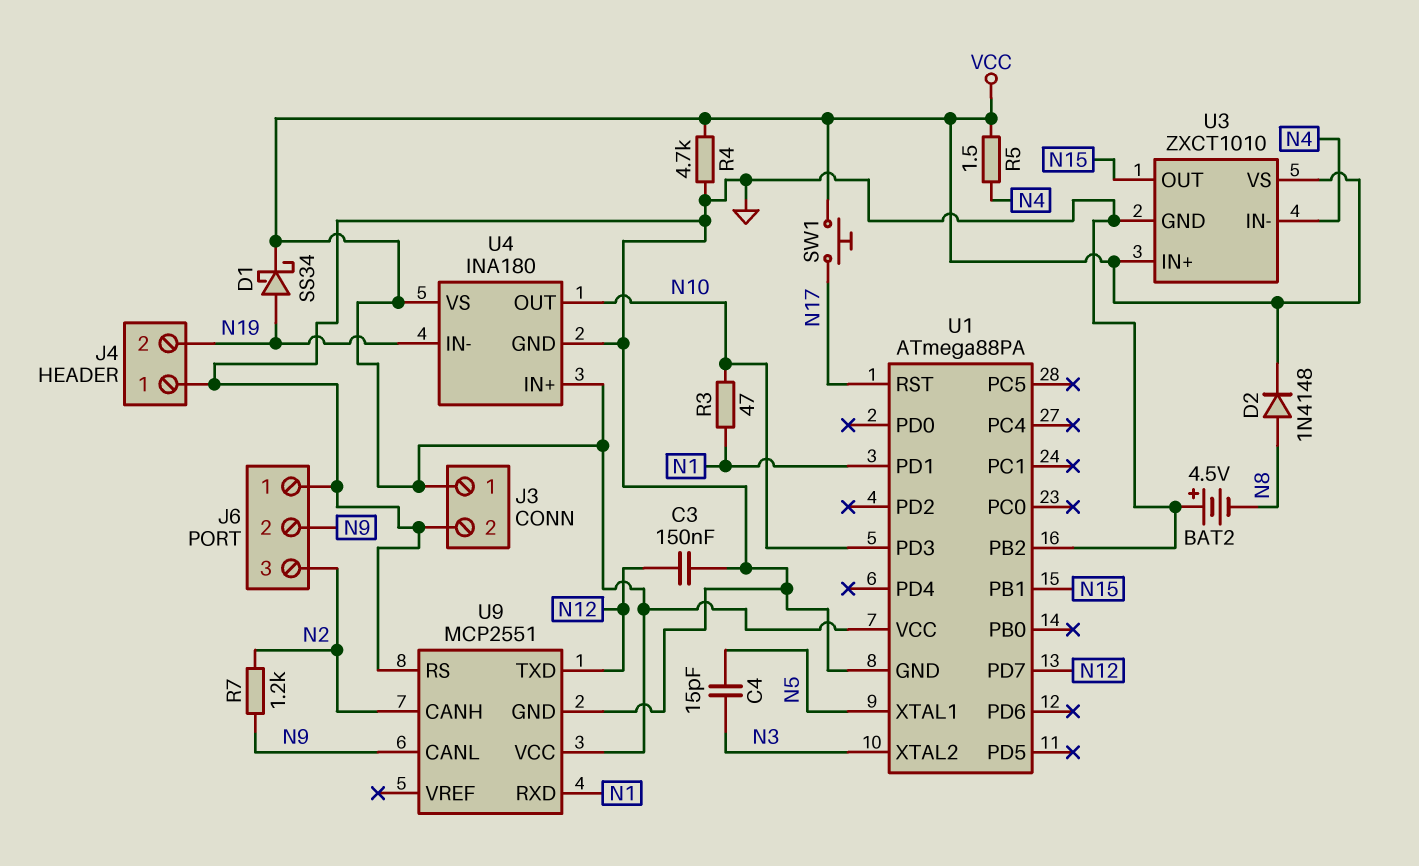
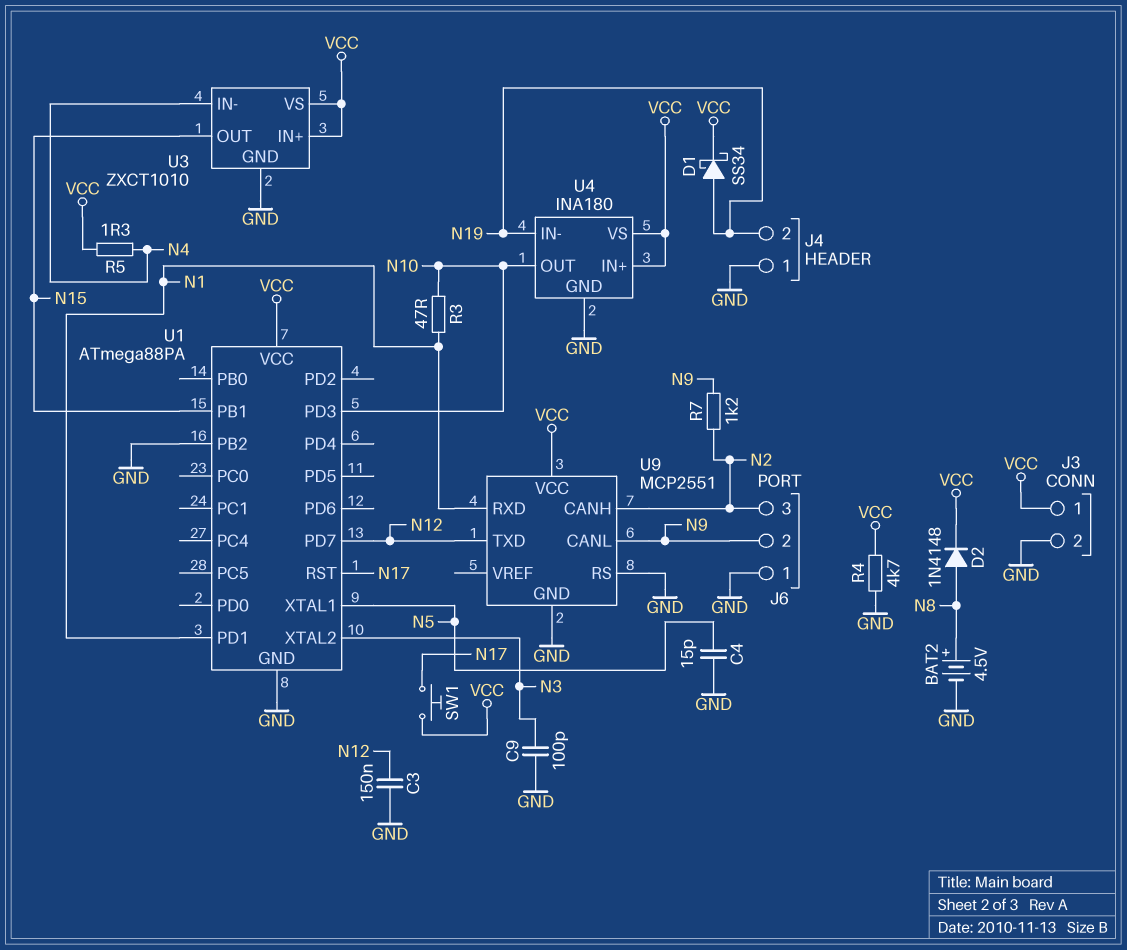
BAT2: 4.5V (plus GND, minus N8) -> 4.5V (plus N8, minus GND)
C4: 15pF (N3, N5) -> 15pF (GND, N5)
C9: none -> 100pF (GND, N3)
R5: 1.5 (N4, VCC) -> 1.3 (N4, VCC)

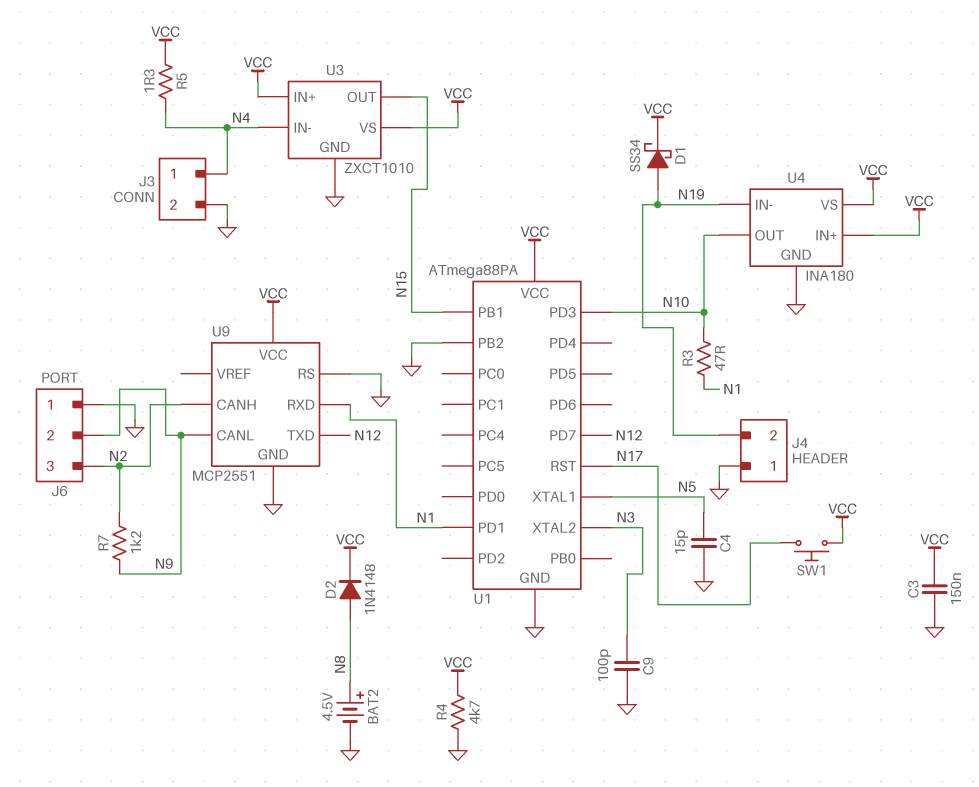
C3: 150nF (GND, N12) -> 150nF (GND, VCC)
J3 pin 1: VCC -> N4

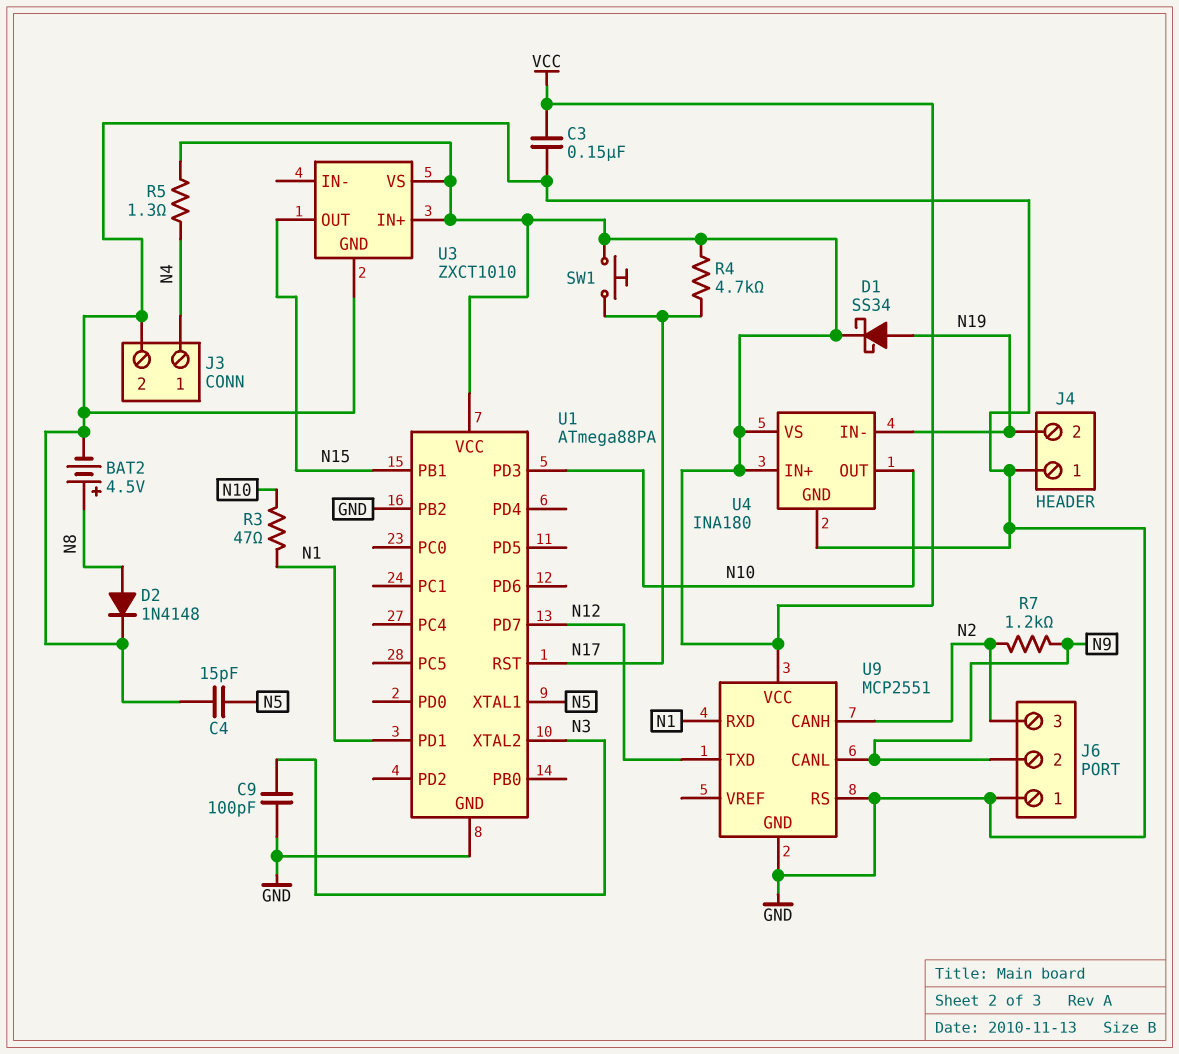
D2: diode 1N4148 (A N8, K VCC) -> diode 1N4148 (A N8, K GND)
R4: 4.7k (GND, VCC) -> 4.7k (N17, VCC)
U3 pin IN-: N4 -> none

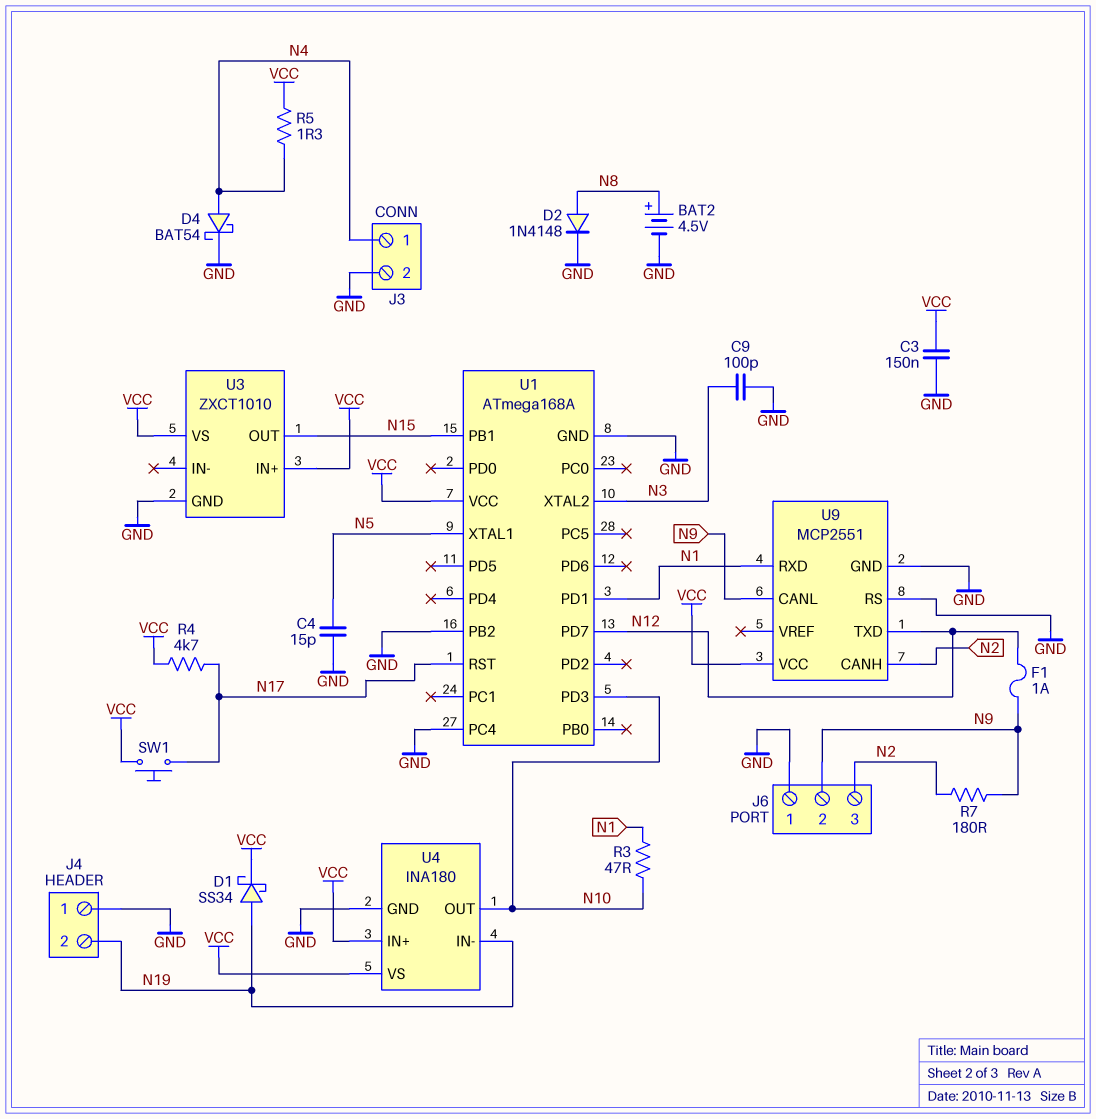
D4: none -> schottky BAT54 (A N4, K GND)
F1: none -> 1A (N9, N12)
R7: 1.2k (N2, N9) -> 180 (N2, N9)
U1: ATmega88PA -> ATmega168A
U1 pin PC4: none -> GND

